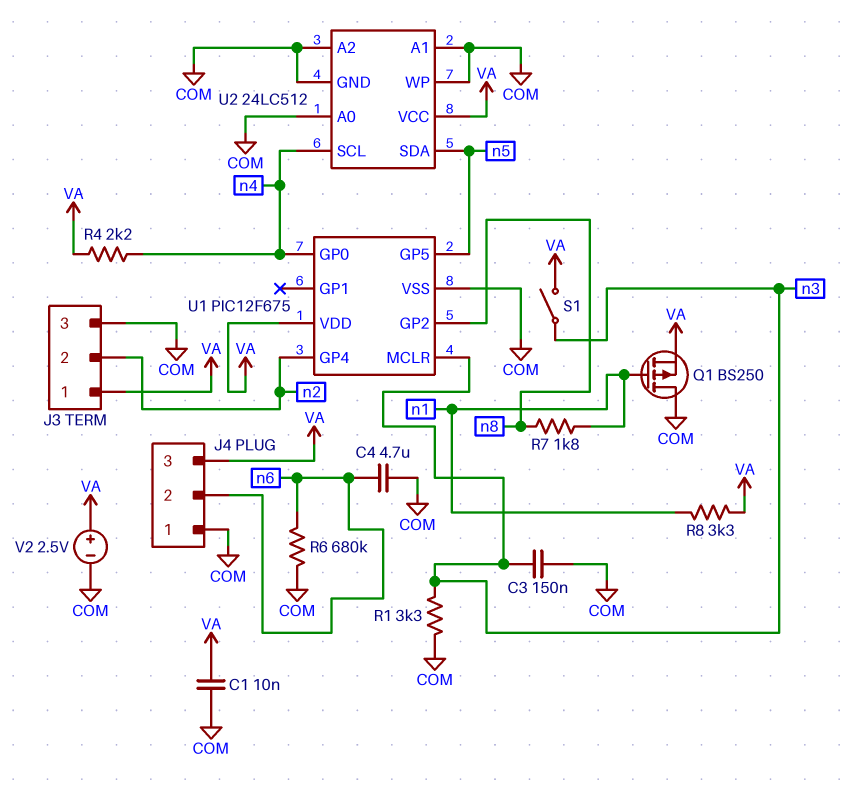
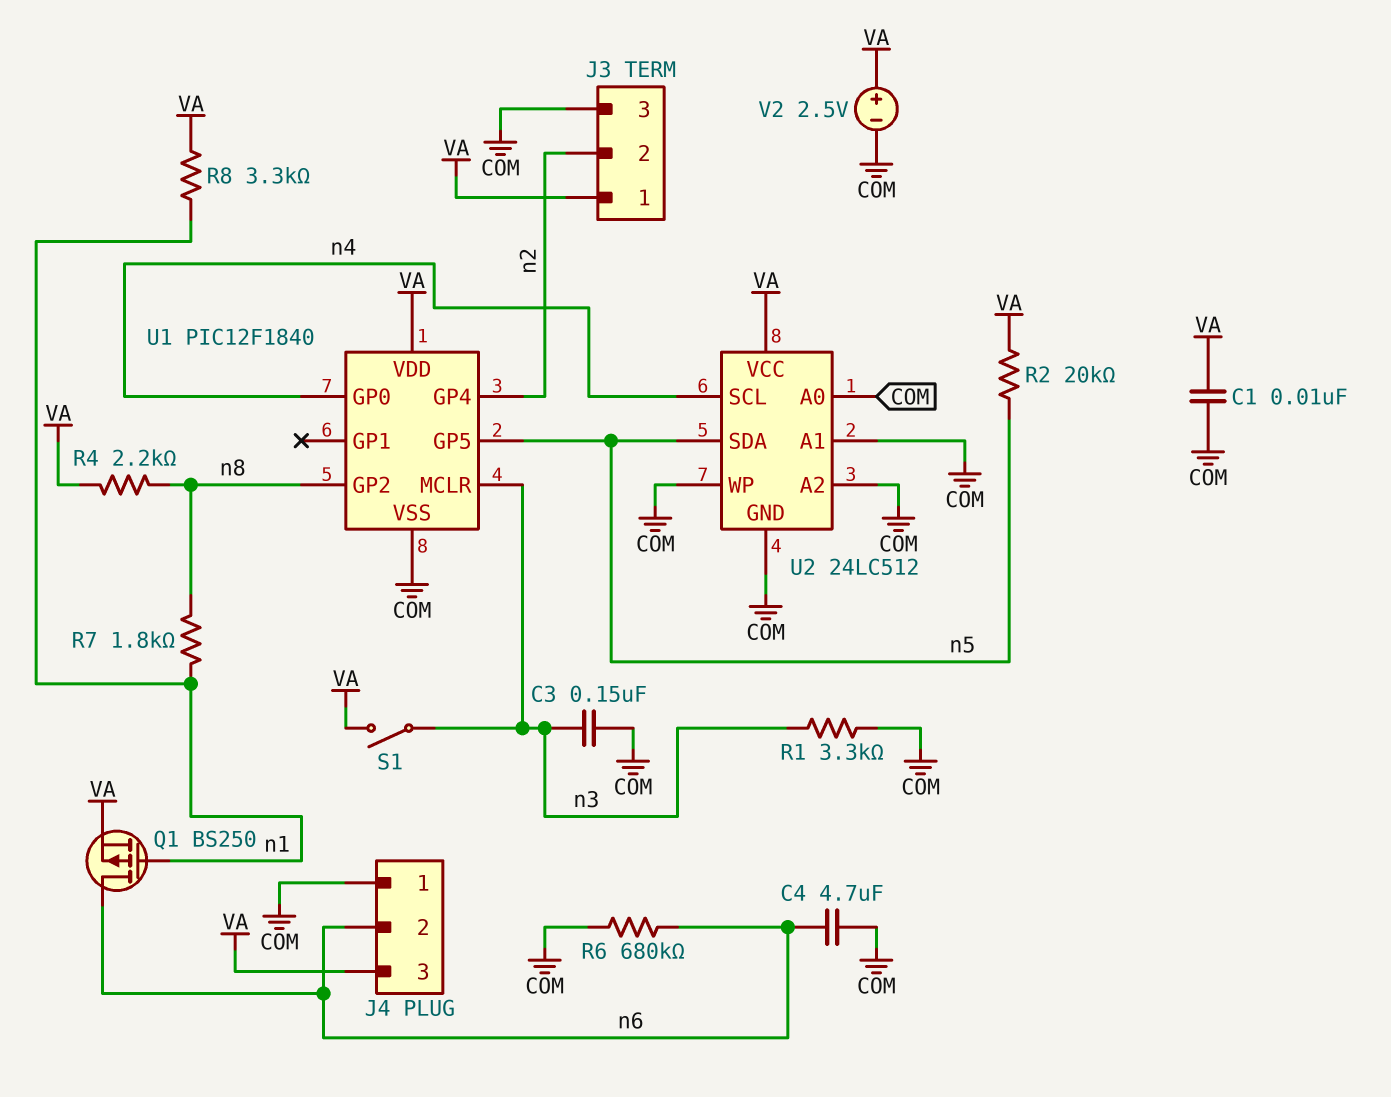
Q1: PMOS BS250 (G n1, D COM, S VA) -> PMOS BS250 (G n1, D n6, S VA)
R2: none -> 20k (VA, n5)
R4: 2.2k (VA, n4) -> 2.2k (VA, n8)
U1: PIC12F675 -> PIC12F1840

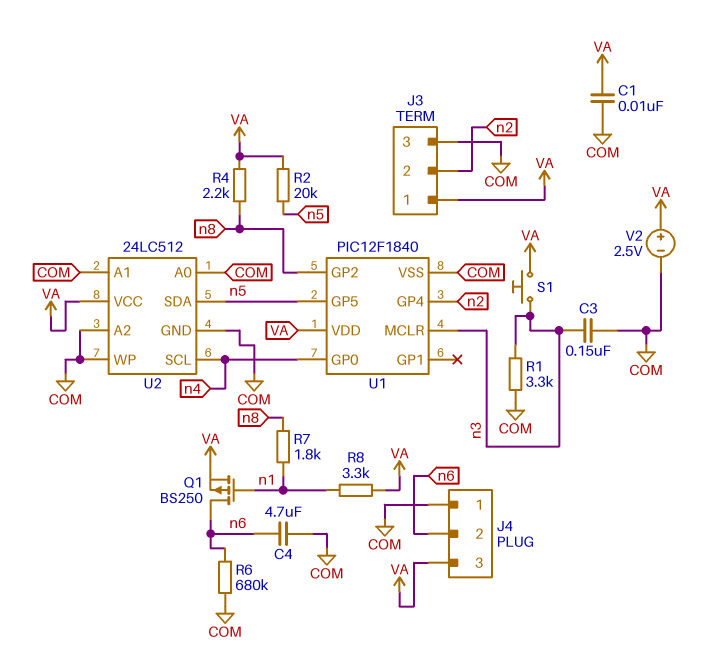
S1: switch (VA, n3) -> button (VA, n3)

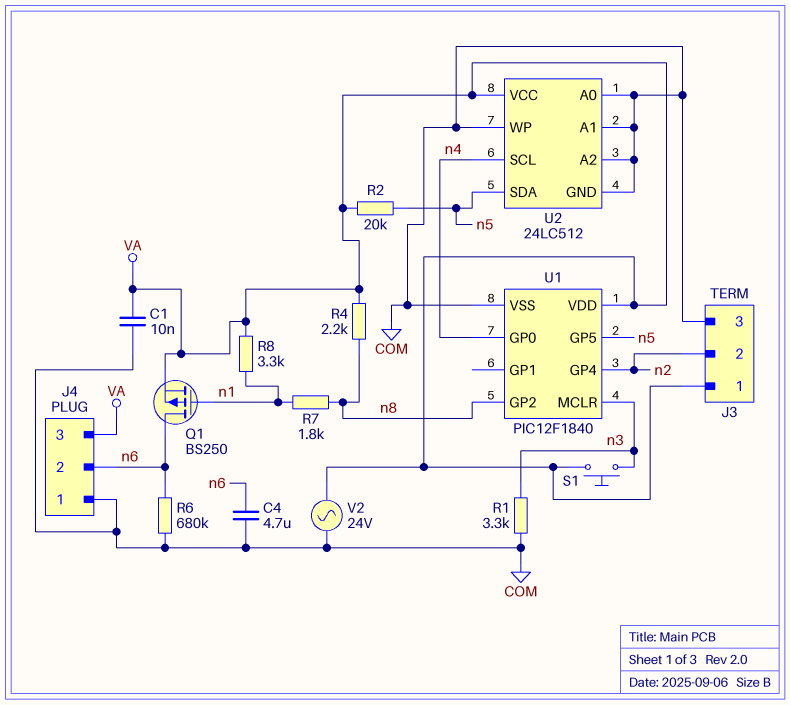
C3: 150nF (COM, n3) -> none
V2: 2.5V (plus VA, minus COM) -> AC 24V (COM, VA)

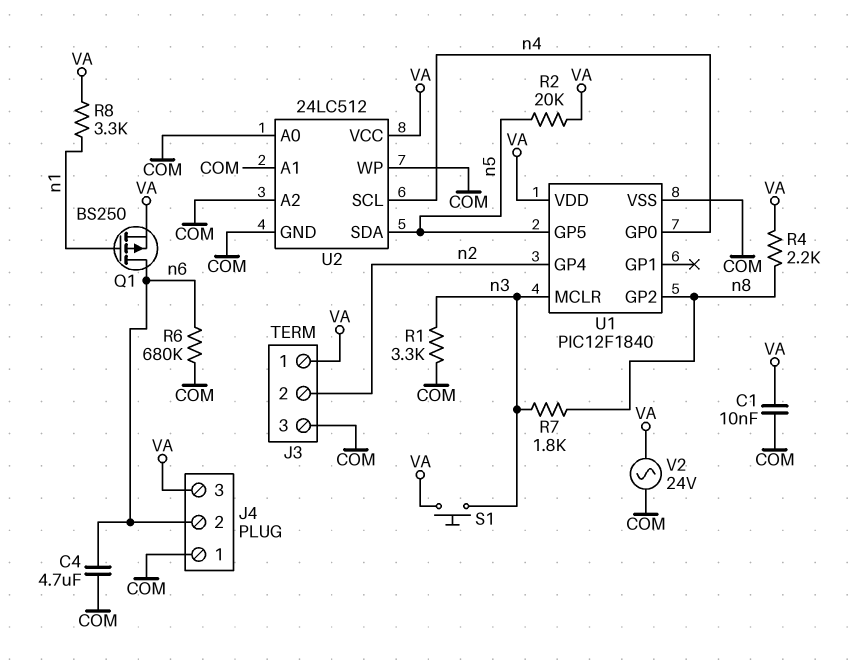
R7: 1.8k (n1, n8) -> 1.8k (n3, n8)

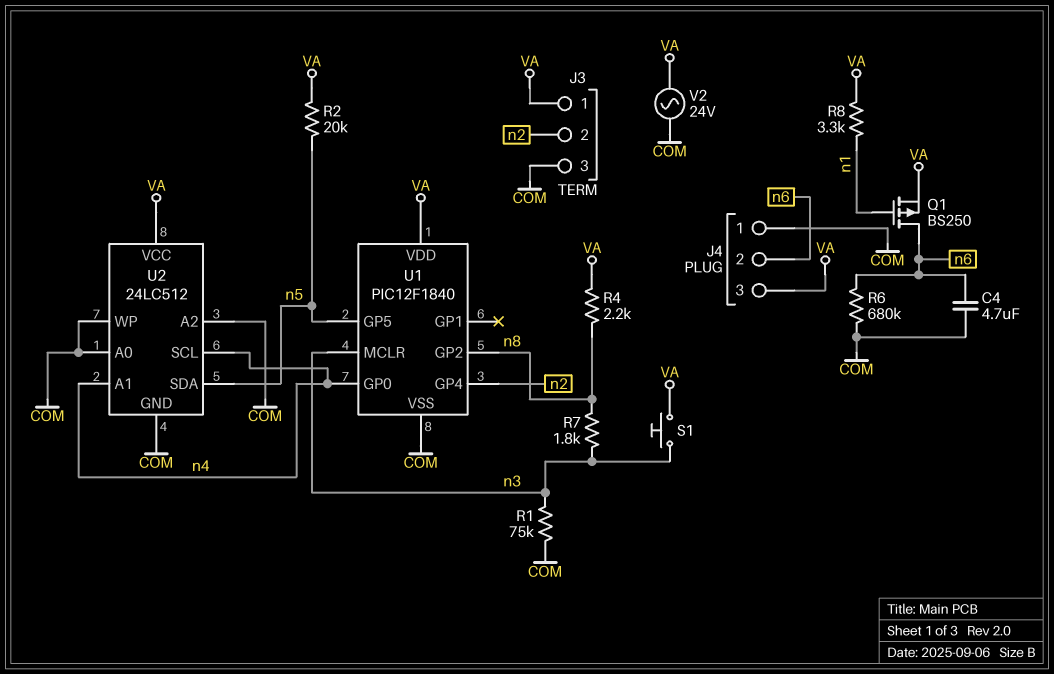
C1: 10nF (COM, VA) -> none
R1: 3.3k (COM, n3) -> 75k (COM, n3)
U2 pin A1: COM -> n4

